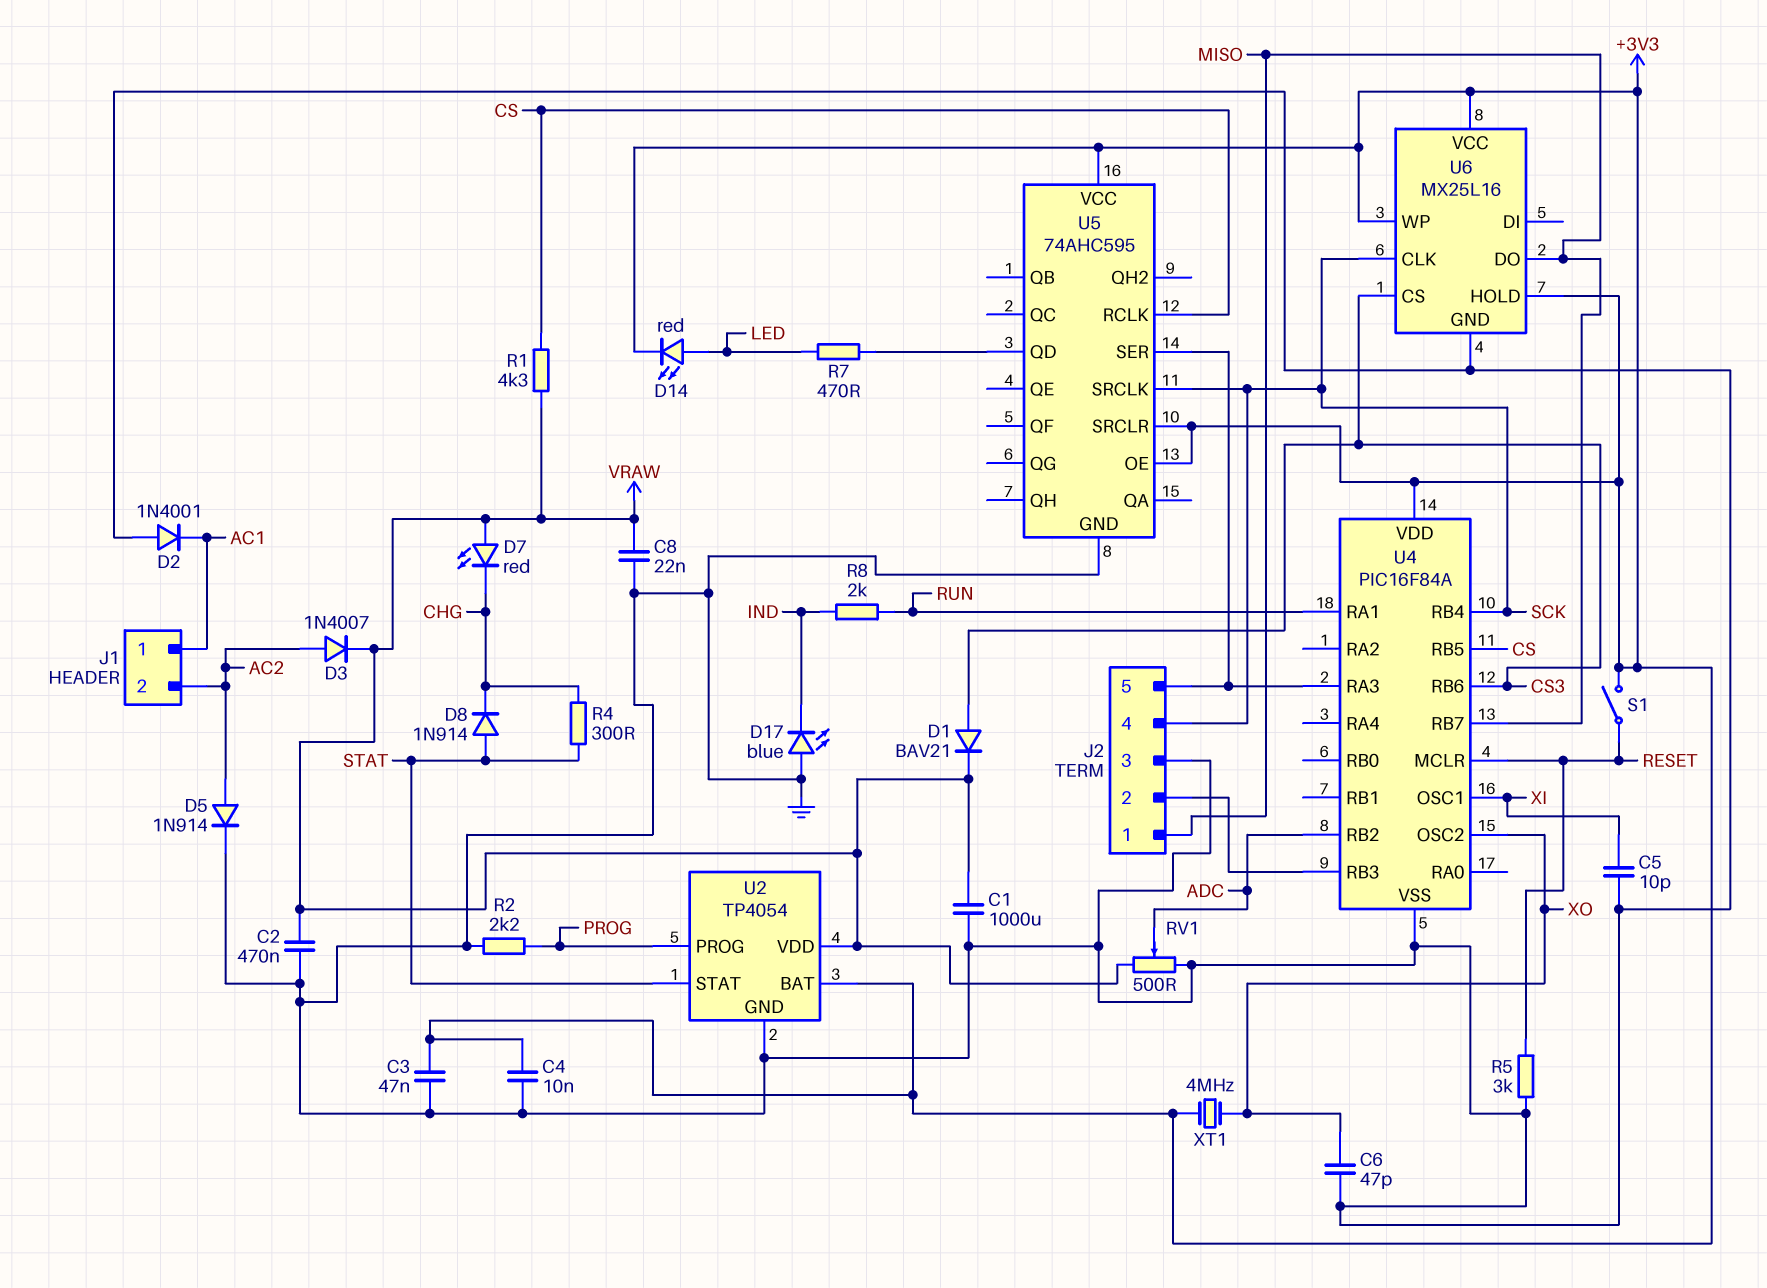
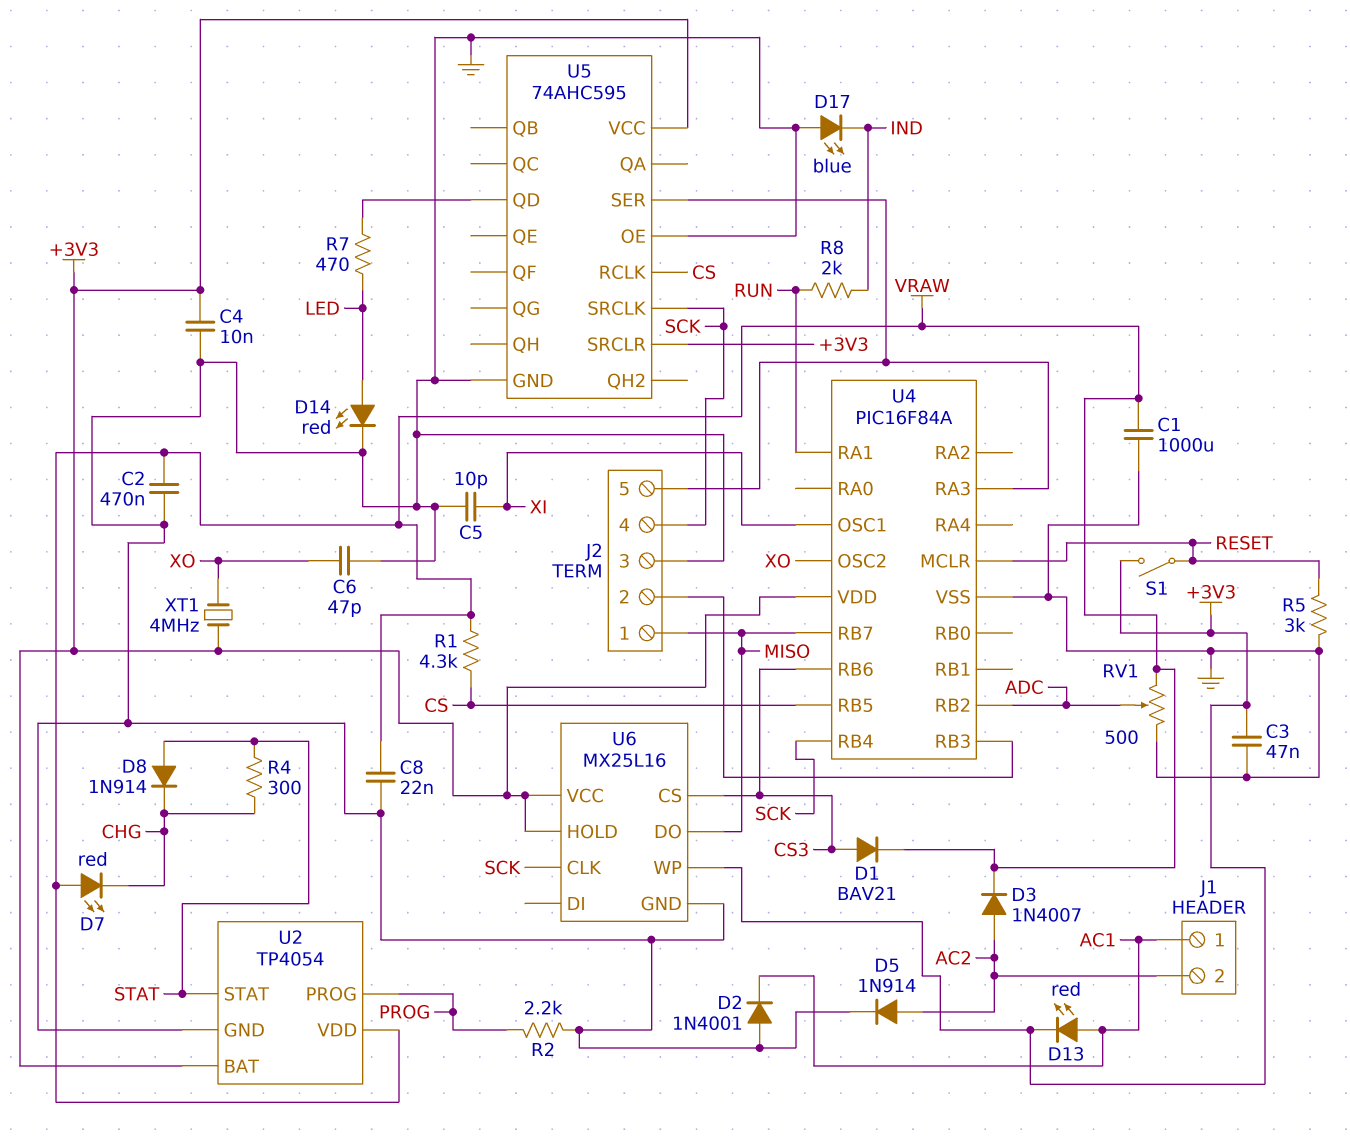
D13: none -> LED red (A AC1, K +3V3)
D14: LED red (A LED, K +3V3) -> LED red (A LED, K GND)
U5 pin OE: +3V3 -> GND

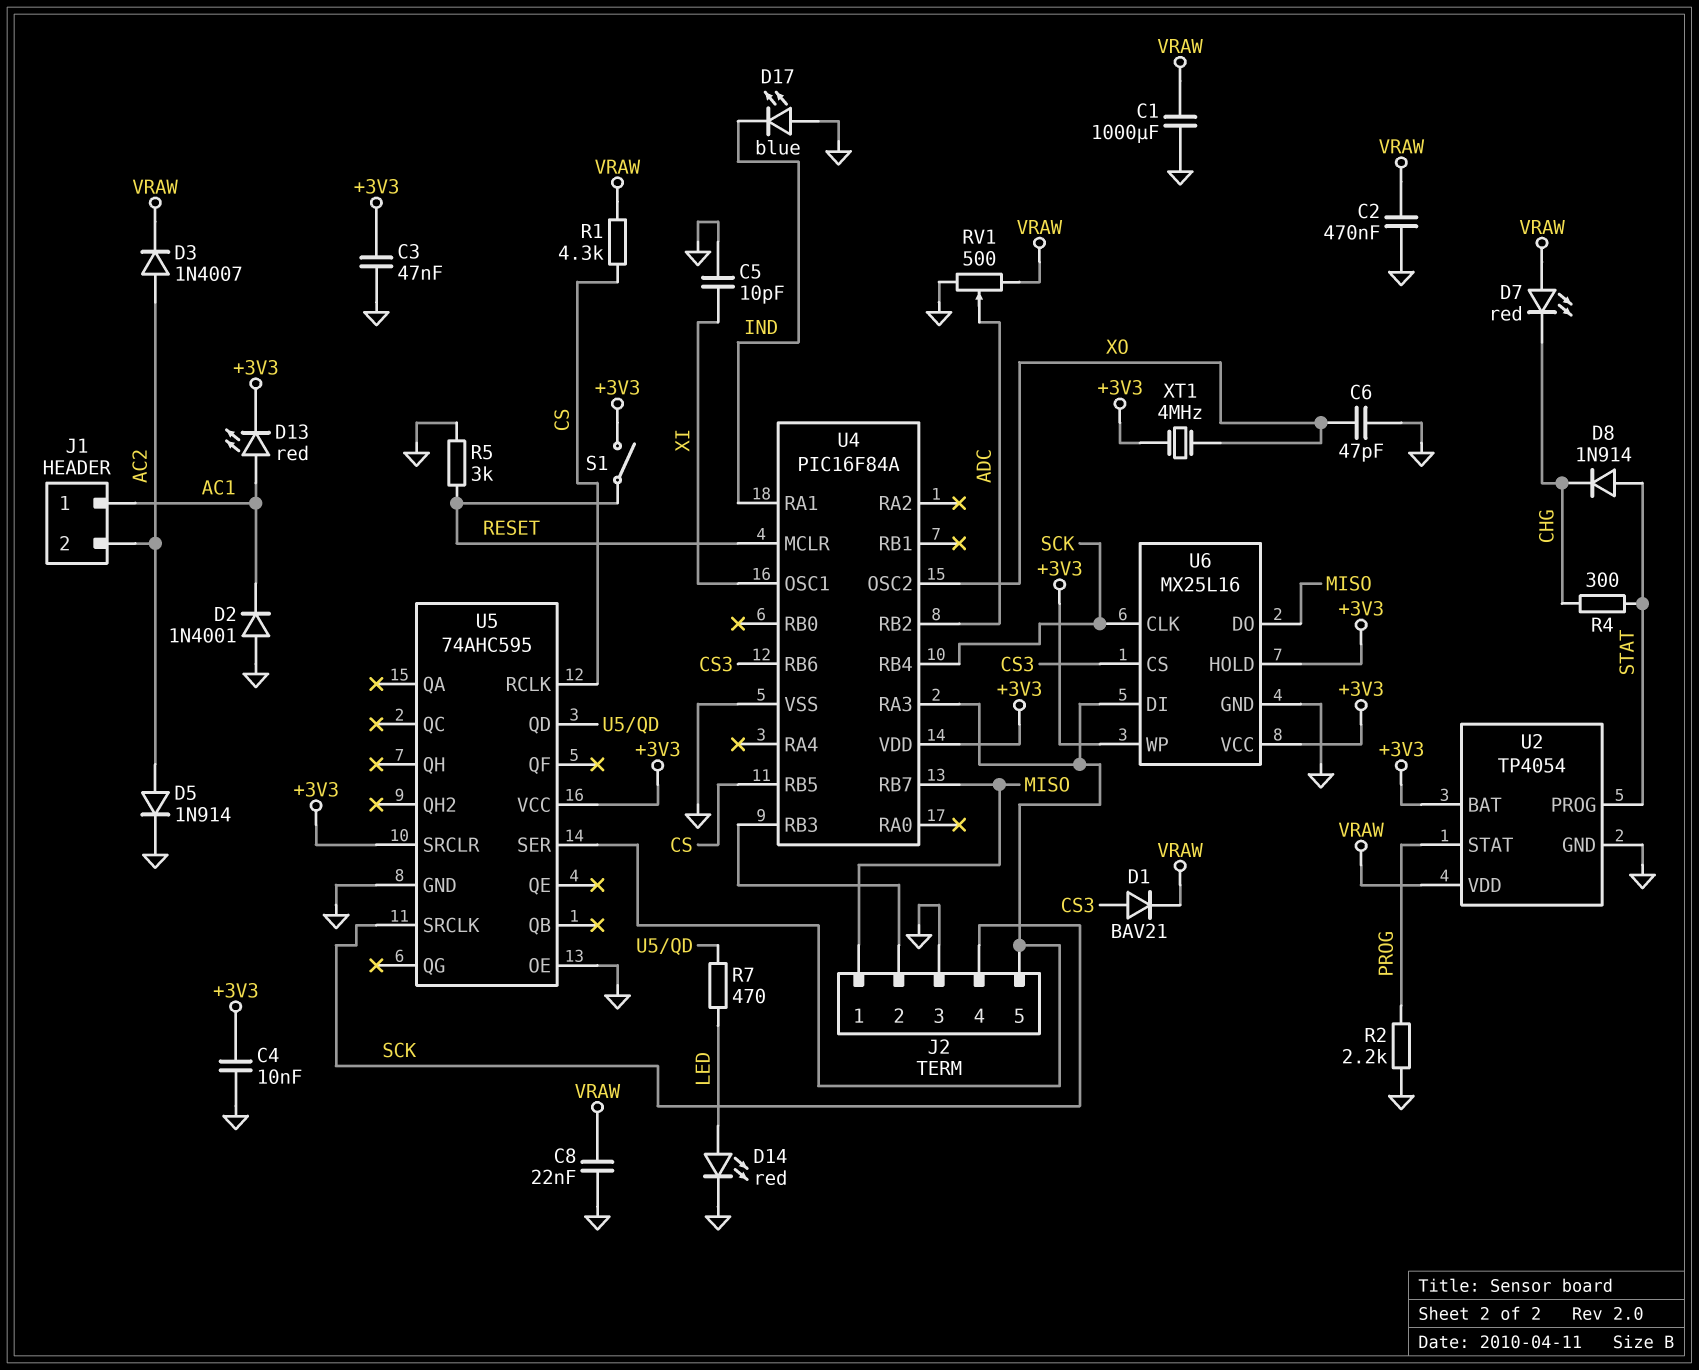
R8: 2k (IND, RUN) -> none
U2 pin PROG: PROG -> STAT
U2 pin STAT: STAT -> PROG
U4 pin RA1: RUN -> IND
U6 pin DI: none -> J2/5

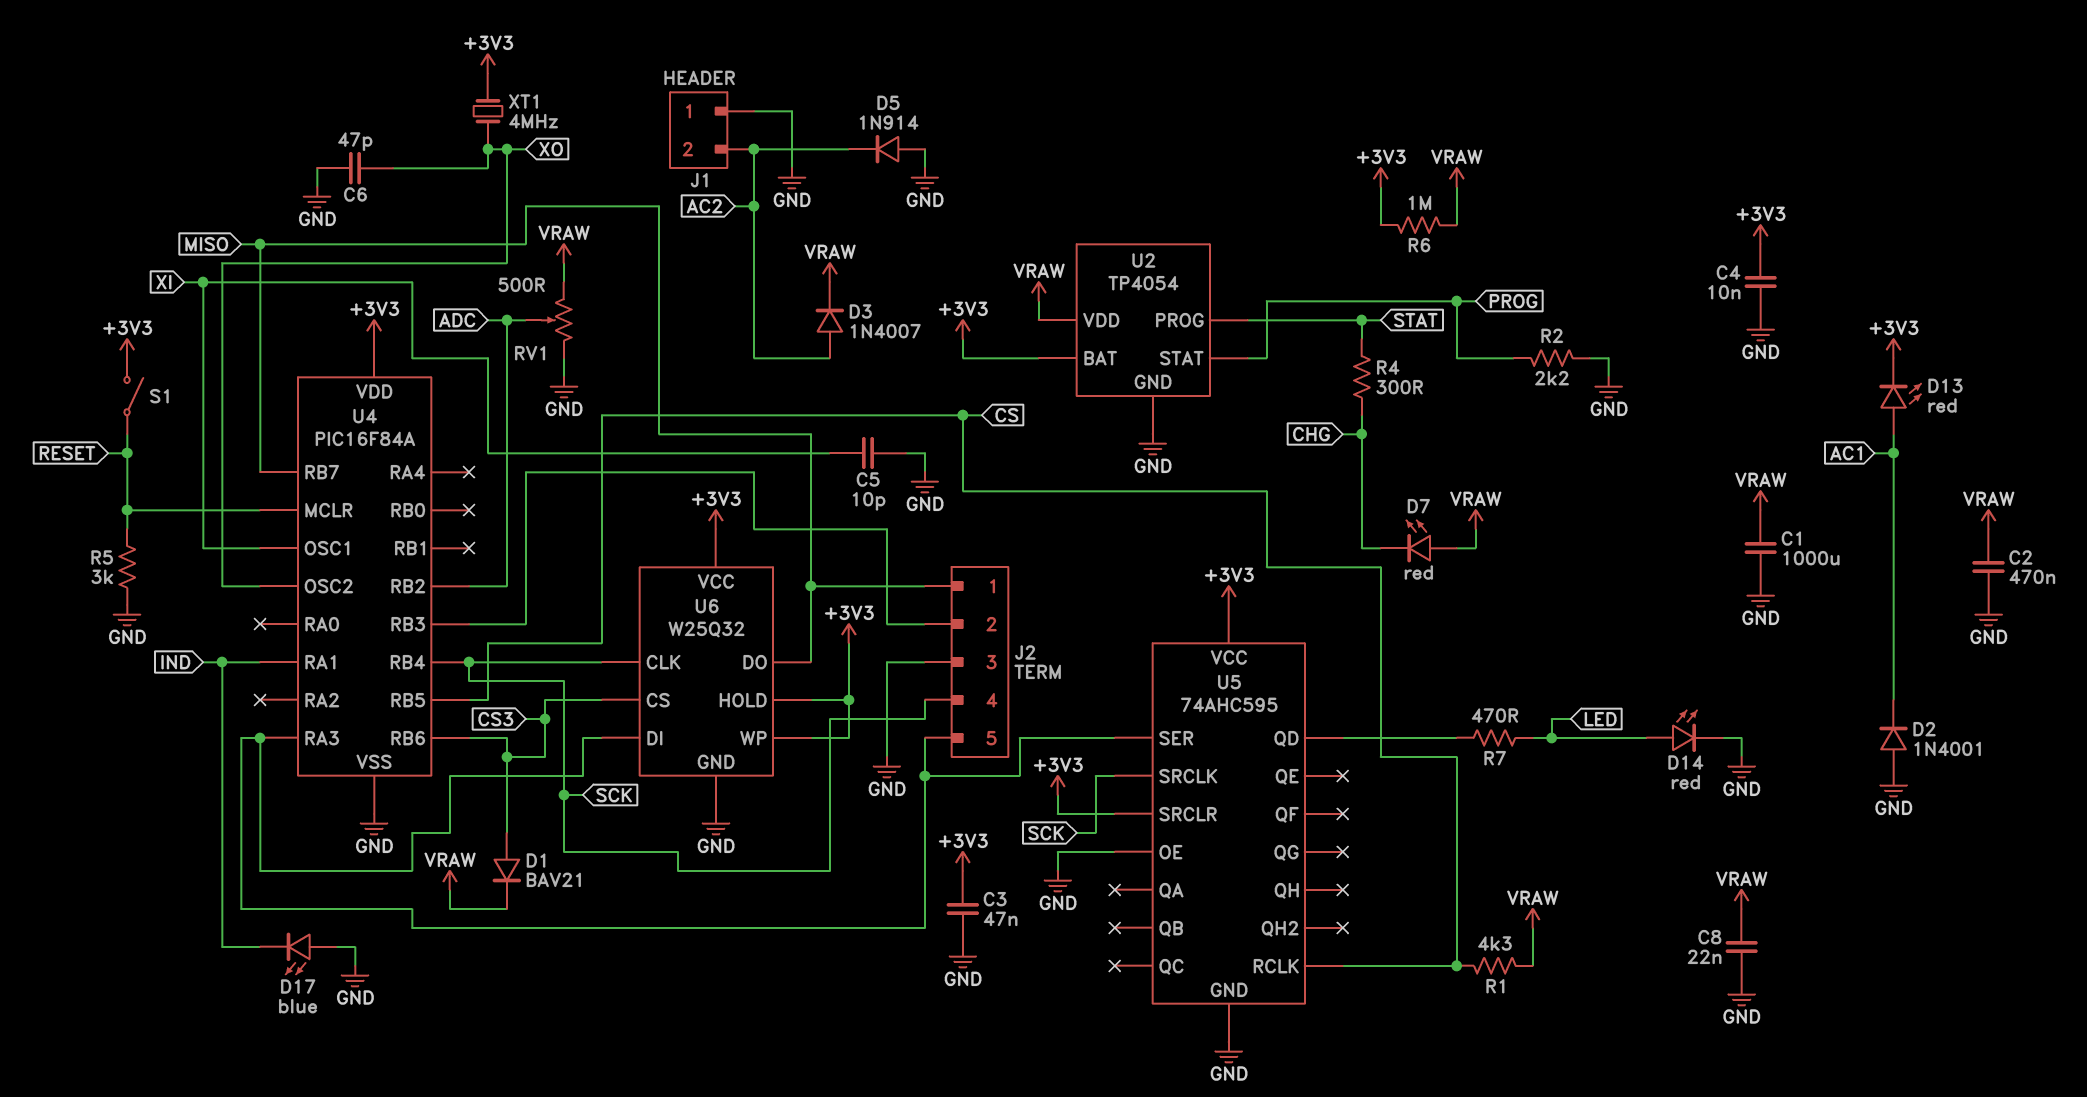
D5: diode 1N914 (A AC2, K GND) -> diode 1N914 (A GND, K AC2)
D8: diode 1N914 (A STAT, K CHG) -> none
J1 pin 1: AC1 -> GND
R6: none -> 1M (+3V3, VRAW)
U6: MX25L16 -> W25Q32

